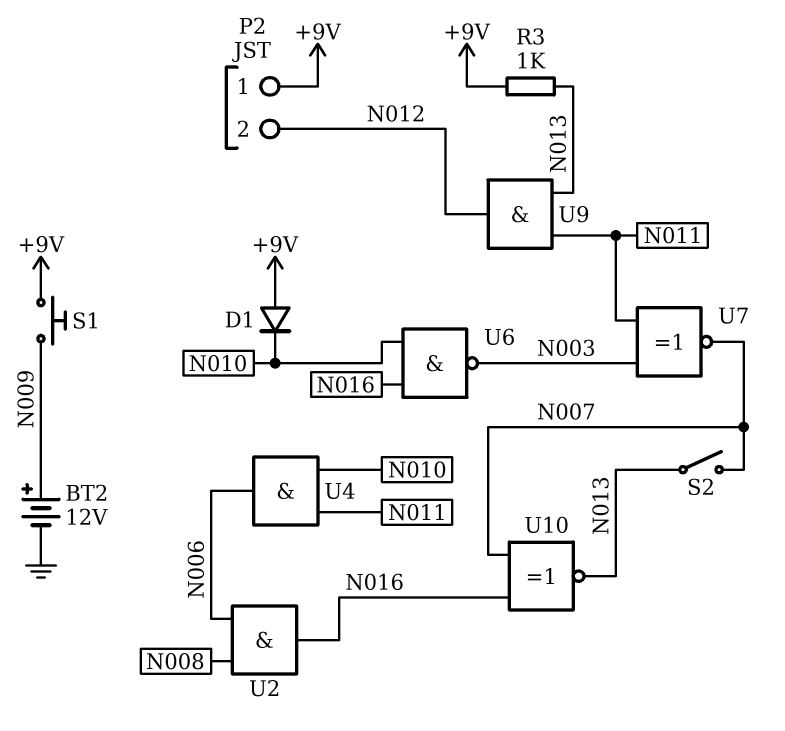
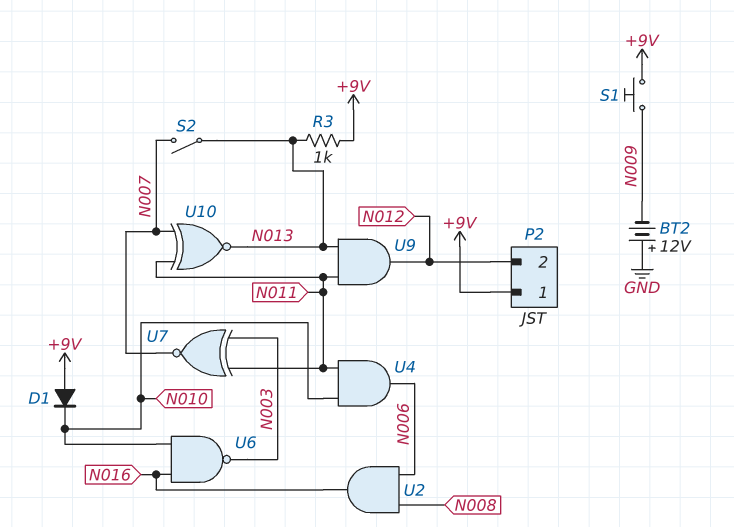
BT2: 12V (plus N009, minus GND) -> 12V (plus GND, minus N009)
U10: XNOR (in N007, in N016, out N013) -> XNOR (in N007, in N011, out N013)

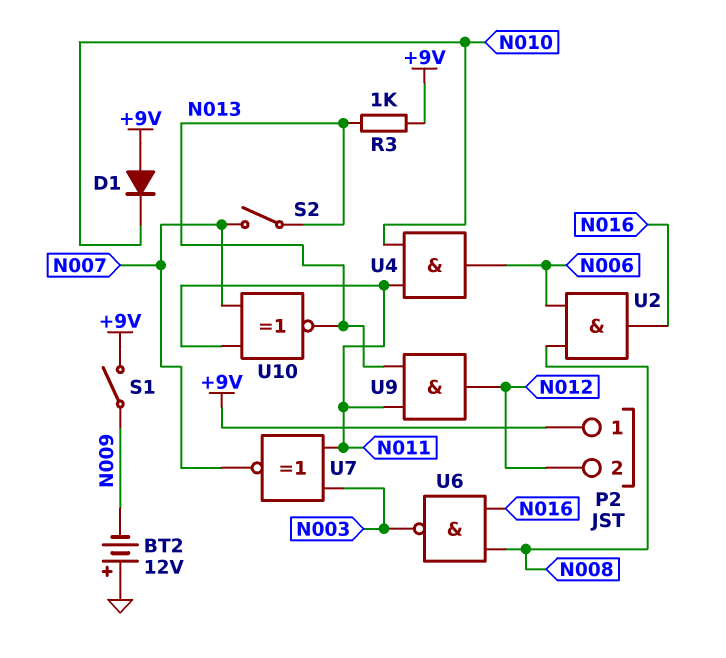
S1: button (+9V, N009) -> switch (+9V, N009)
U6: NAND (in N010, in N016, out N003) -> NAND (in N008, in N016, out N003)

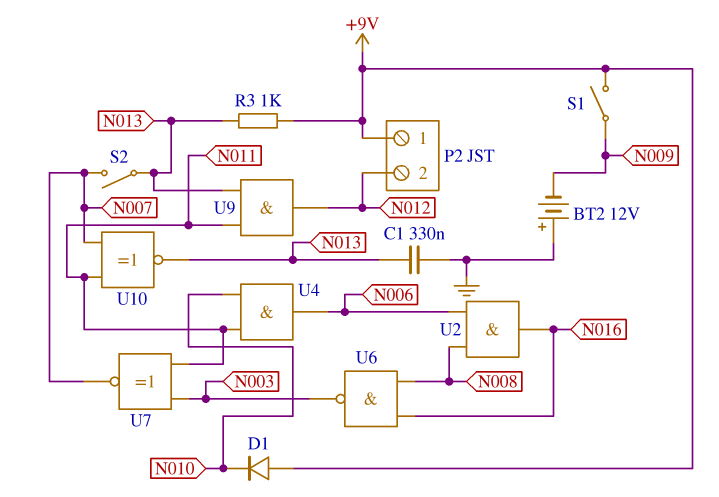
C1: none -> 330nF (GND, N013)

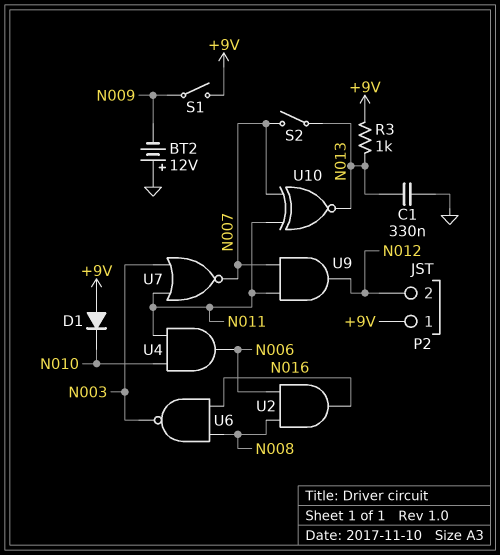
U7: XNOR (in N003, in N011, out N007) -> NOR (in N003, in N011, out N007)
U9: AND (in N011, in N013, out N012) -> AND (in N007, in N011, out N012)

